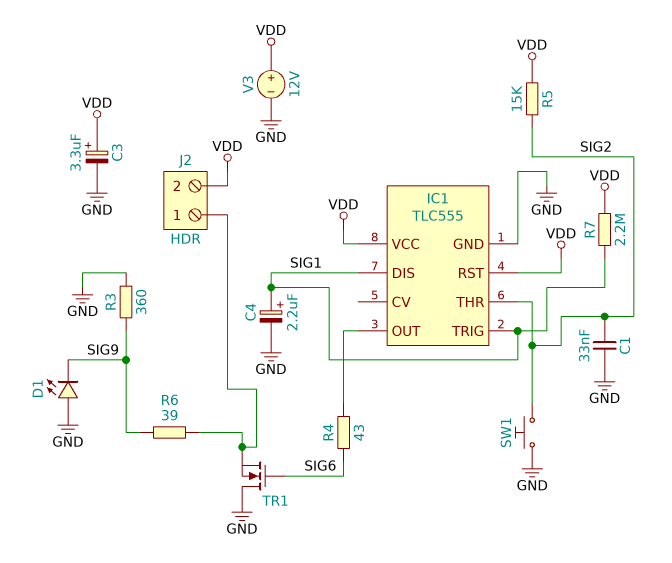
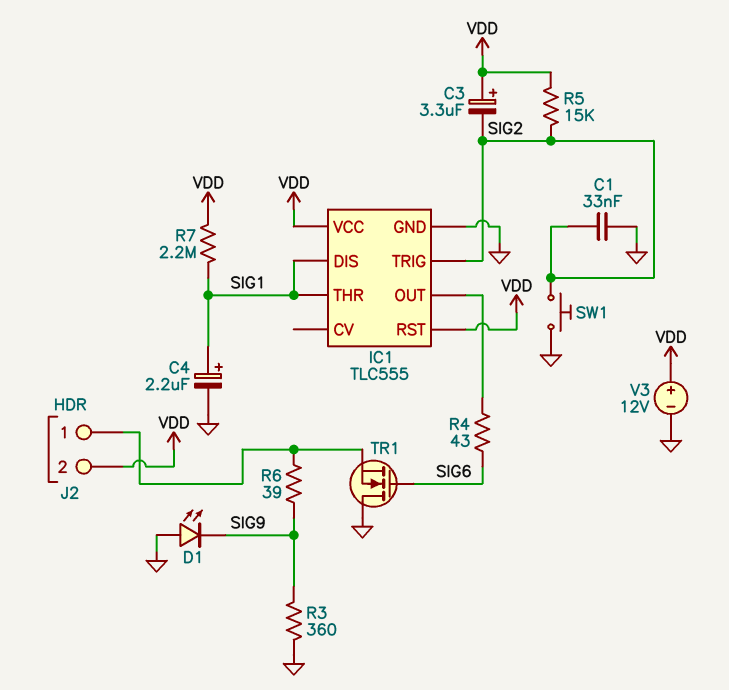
C3: 3.3uF (plus VDD, minus GND) -> 3.3uF (plus VDD, minus SIG2)
IC1 pin THR: SIG2 -> SIG1
IC1 pin TRIG: SIG1 -> SIG2

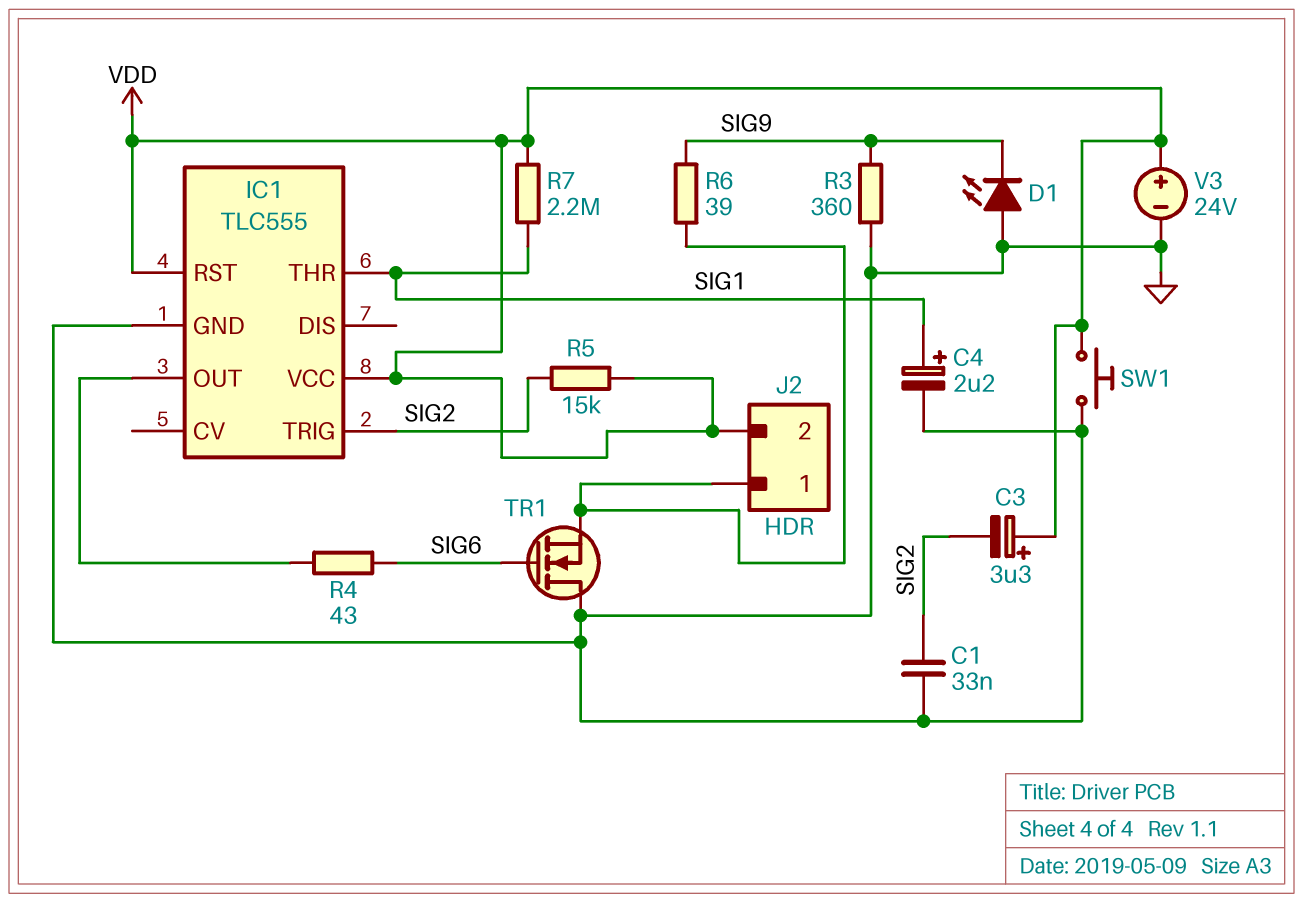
IC1 pin DIS: SIG1 -> none
SW1: button (GND, SIG2) -> button (GND, VDD)
V3: 12V (plus VDD, minus GND) -> 24V (plus VDD, minus GND)

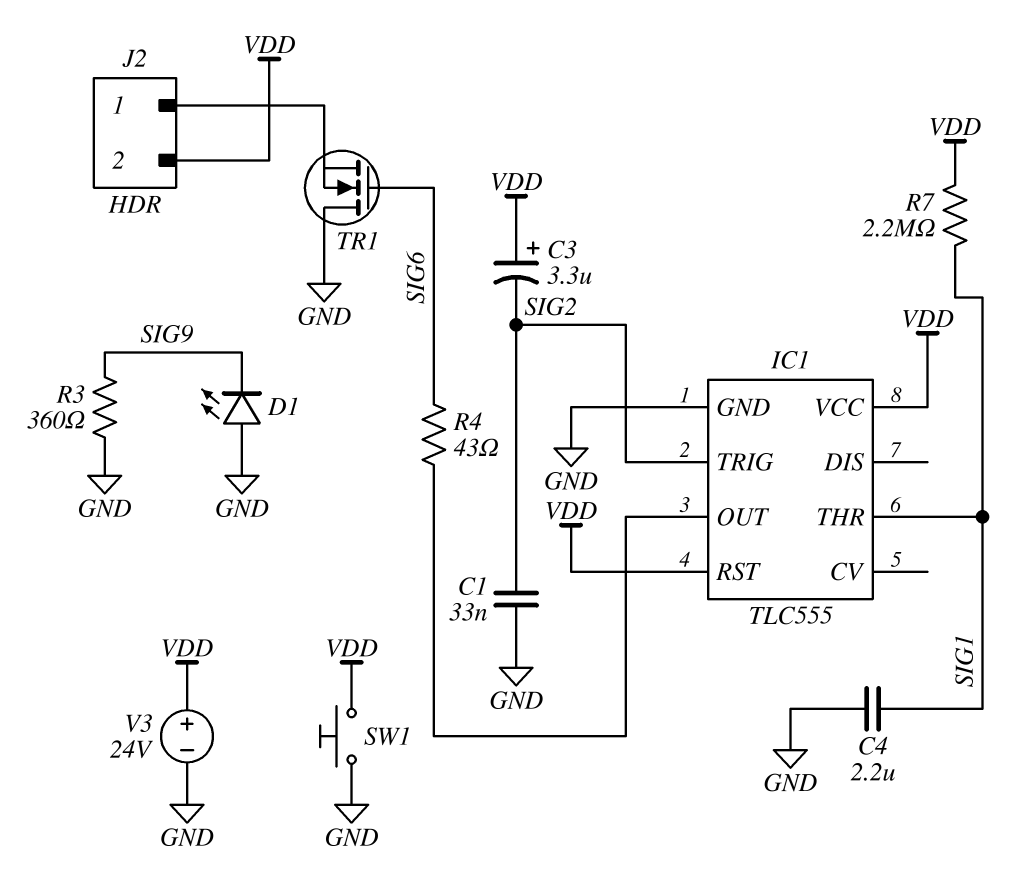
C4: 2.2uF (plus SIG1, minus GND) -> 2.2uF (GND, SIG1)
R5: 15k (SIG2, VDD) -> none
R6: 39 (J2/1, SIG9) -> none

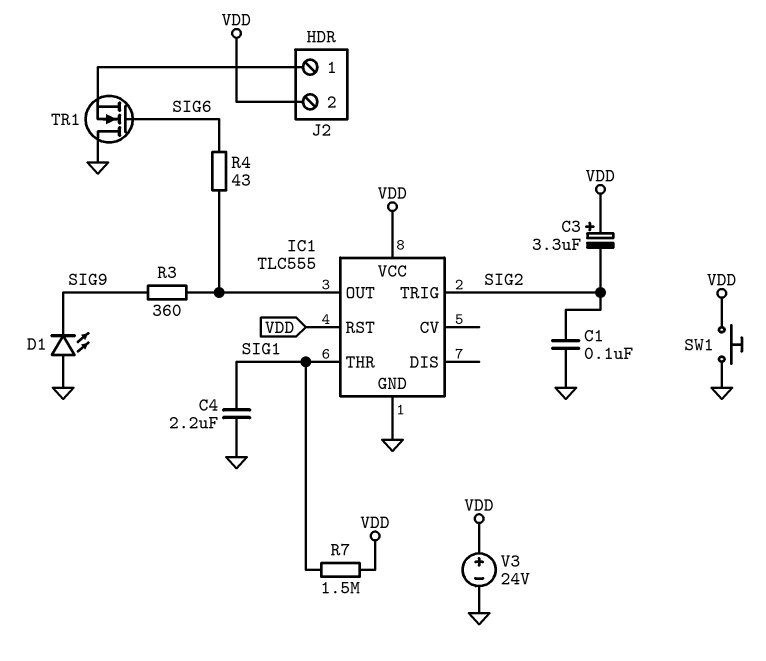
C1: 33nF (GND, SIG2) -> 100nF (GND, SIG2)
R3: 360 (GND, SIG9) -> 360 (IC1/OUT, SIG9)
R7: 2.2M (SIG1, VDD) -> 1.5M (SIG1, VDD)

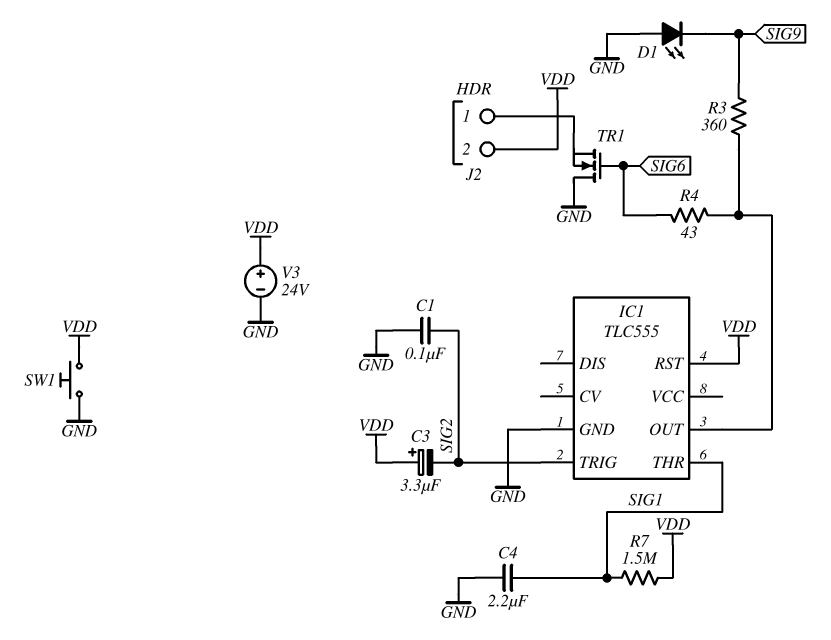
IC1 pin VCC: VDD -> none

